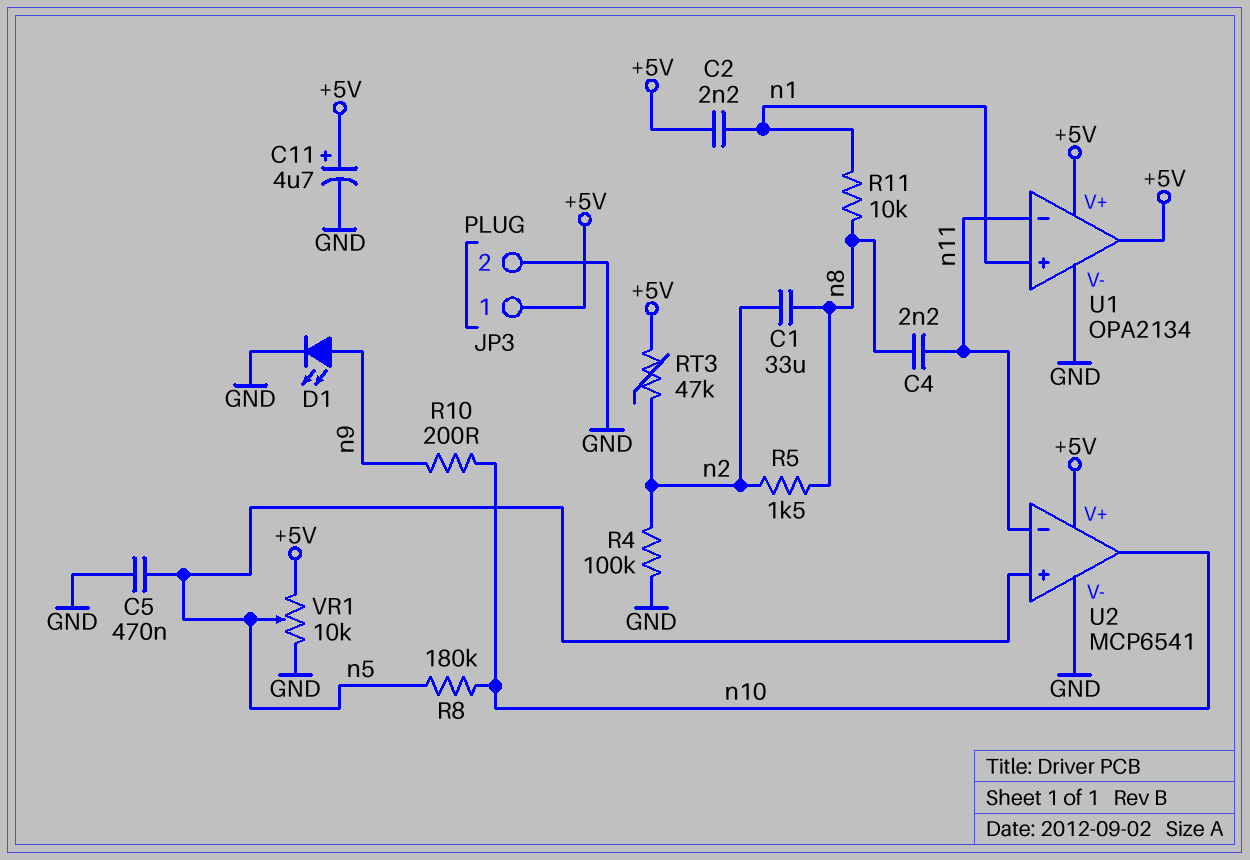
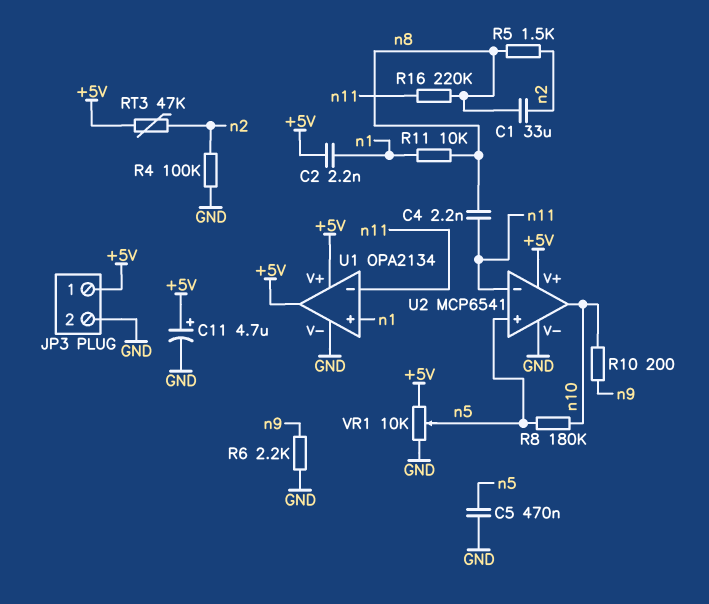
D1: LED (A n9, K GND) -> none
R6: none -> 2.2k (GND, n9)
R16: none -> 220k (n8, n11)

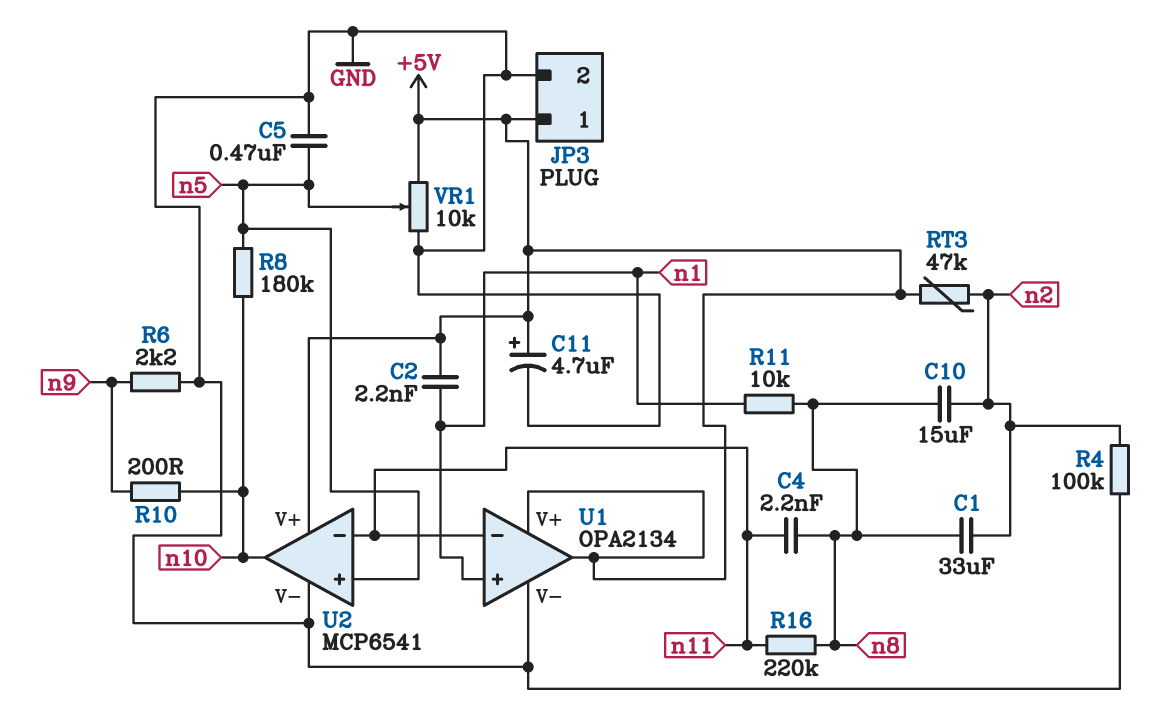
C10: none -> 15uF (n2, n8)
R5: 1.5k (n2, n8) -> none

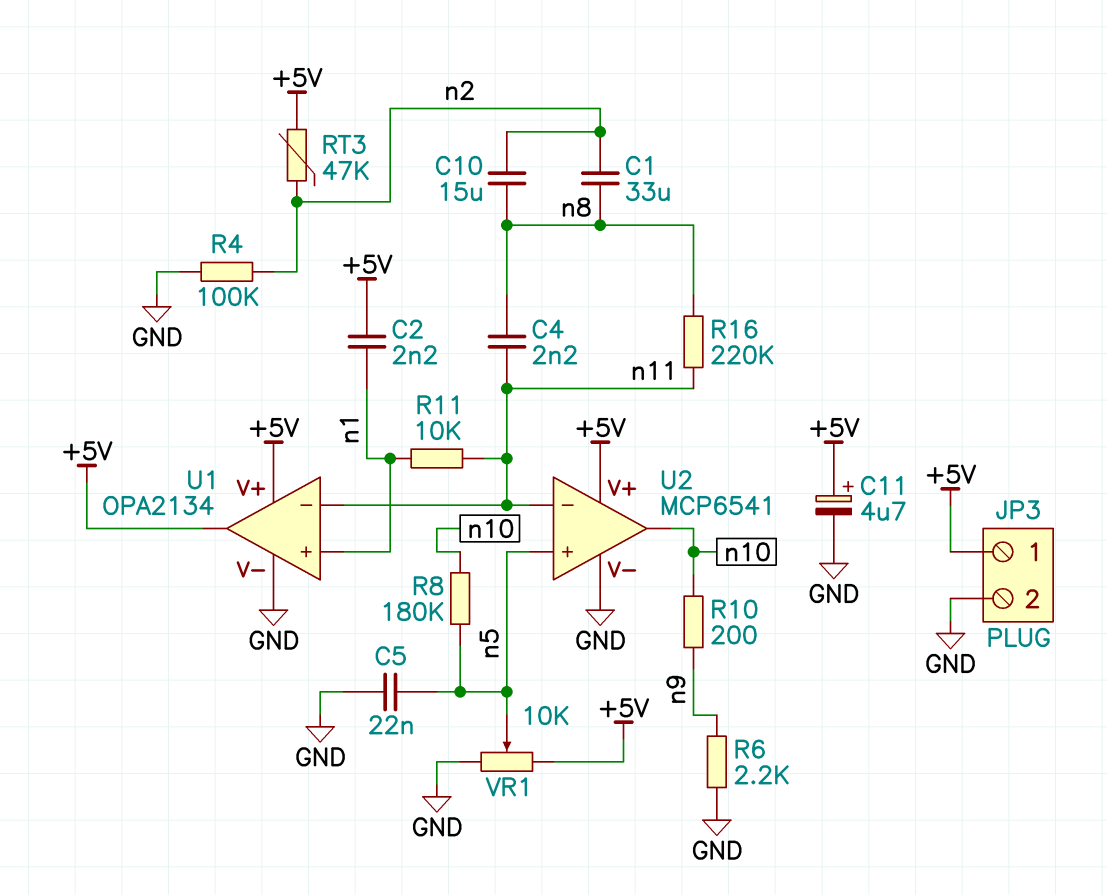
C5: 470nF (GND, n5) -> 22nF (GND, n5)
R11: 10k (n1, n8) -> 10k (n1, n11)

